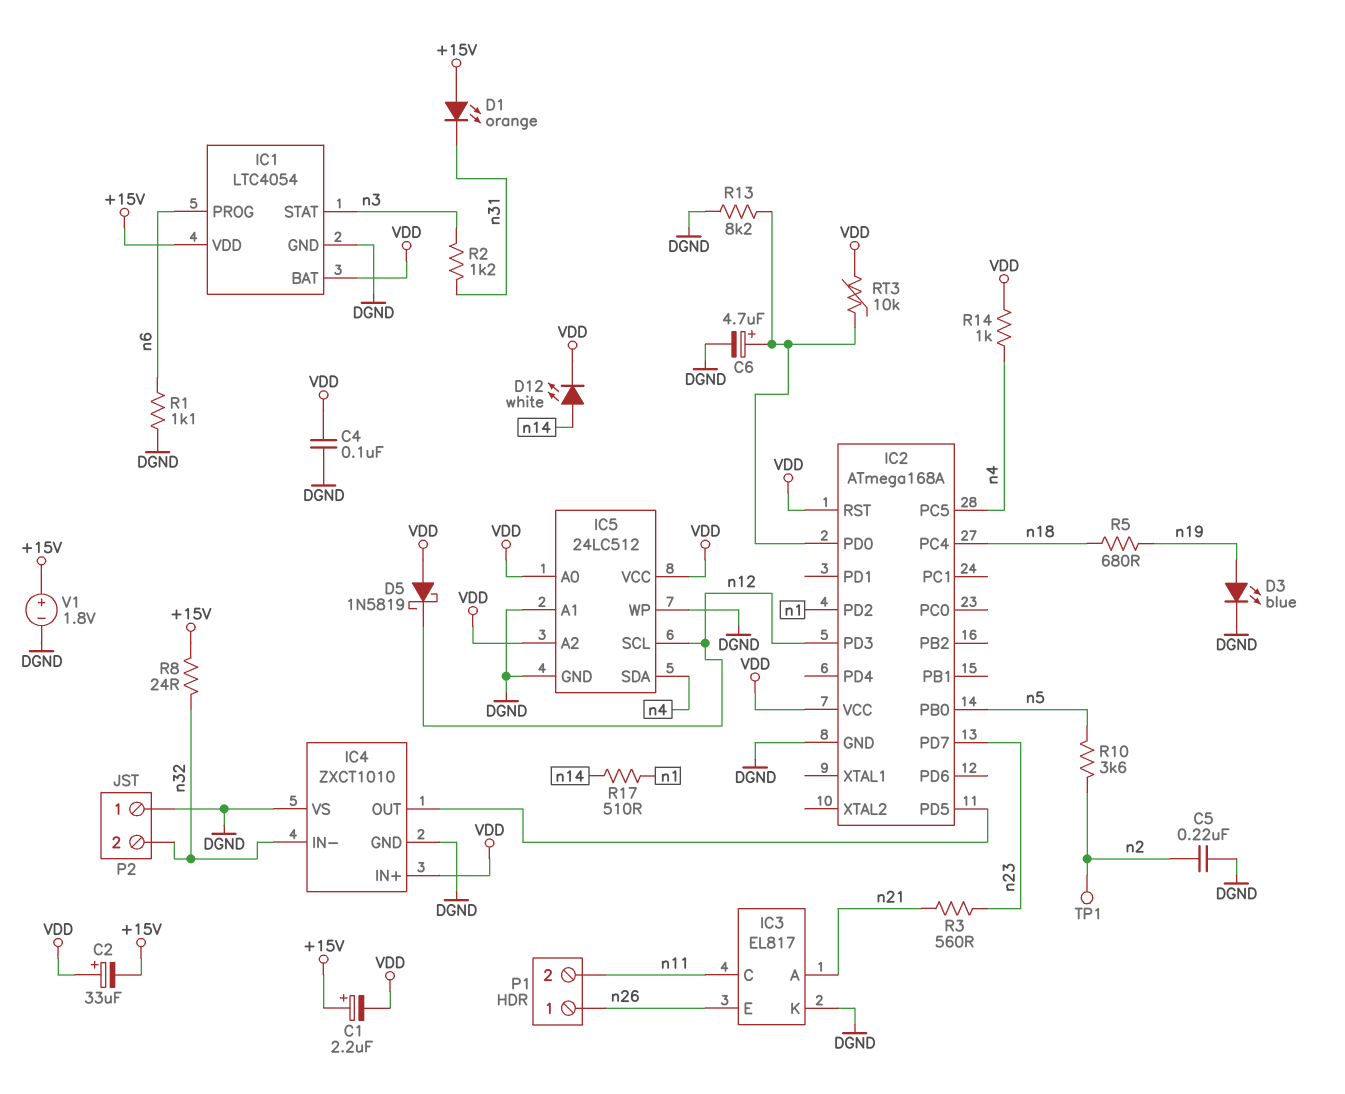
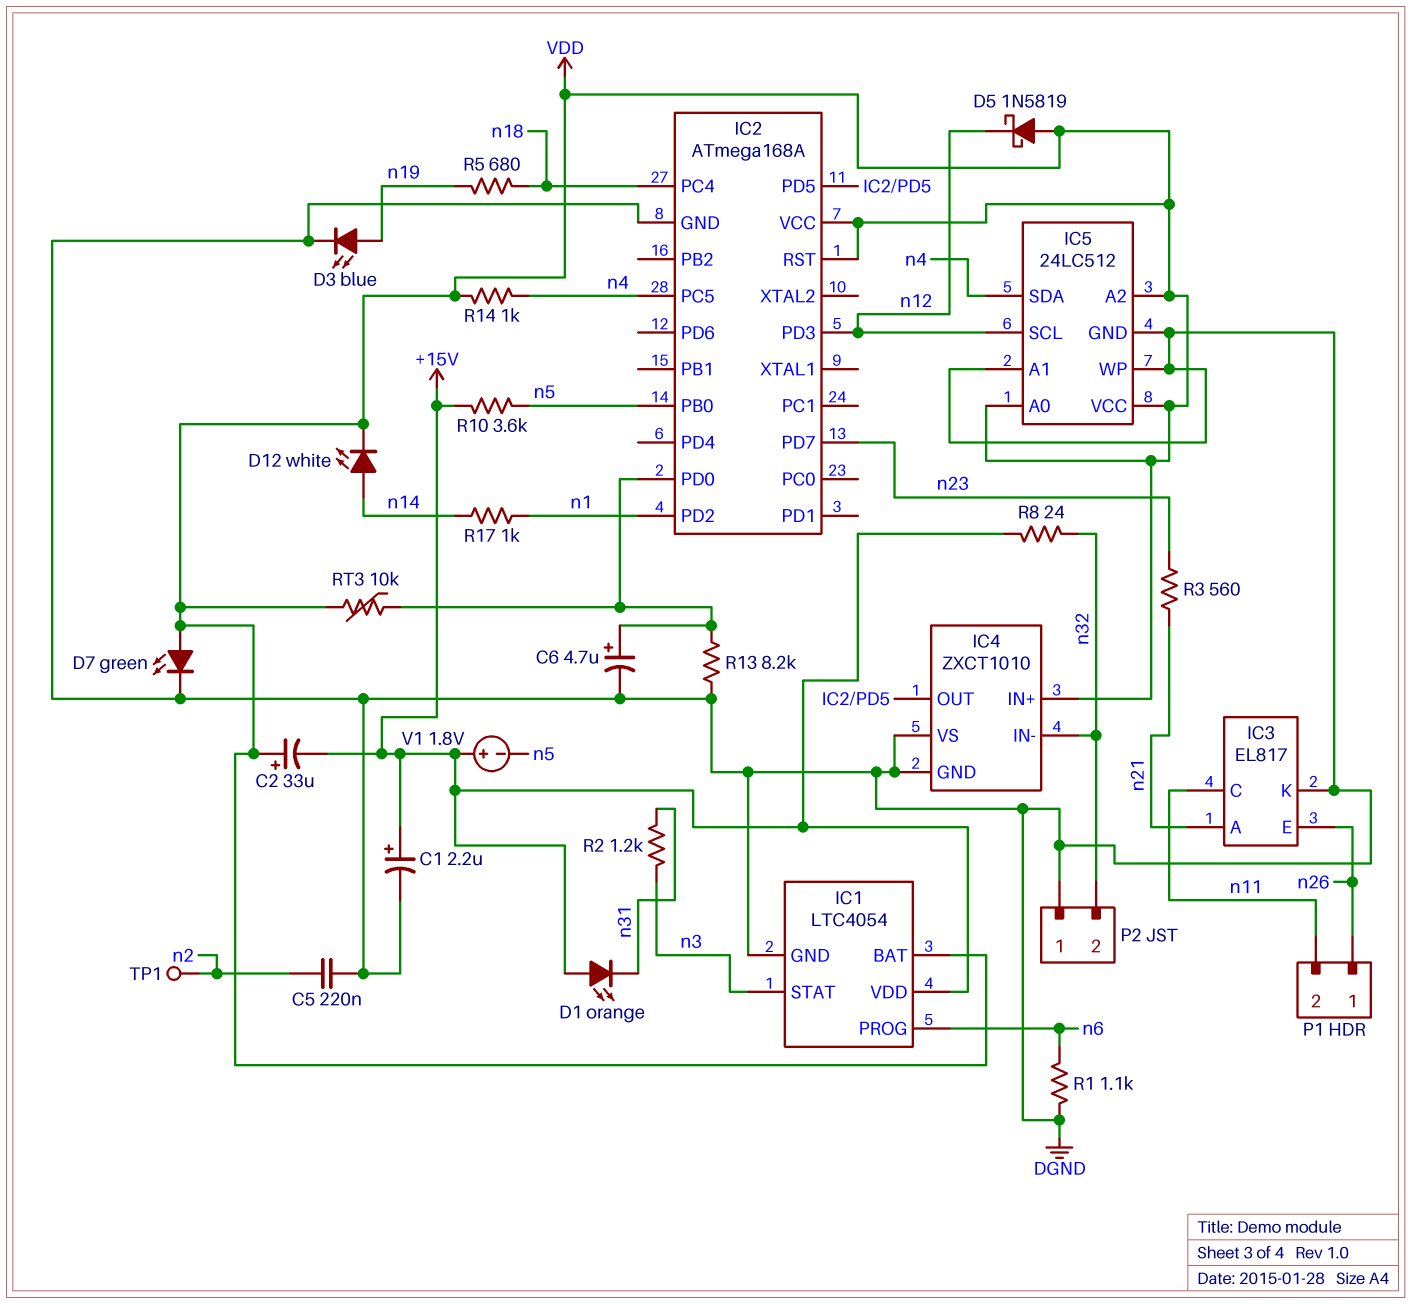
C1: 2.2uF (plus +15V, minus VDD) -> 2.2uF (plus +15V, minus DGND)
C4: 100nF (DGND, VDD) -> none
D7: none -> LED green (A VDD, K DGND)
R10: 3.6k (n2, n5) -> 3.6k (+15V, n5)
R17: 510 (n1, n14) -> 1k (n1, n14)
V1: 1.8V (plus +15V, minus DGND) -> 1.8V (plus +15V, minus n5)

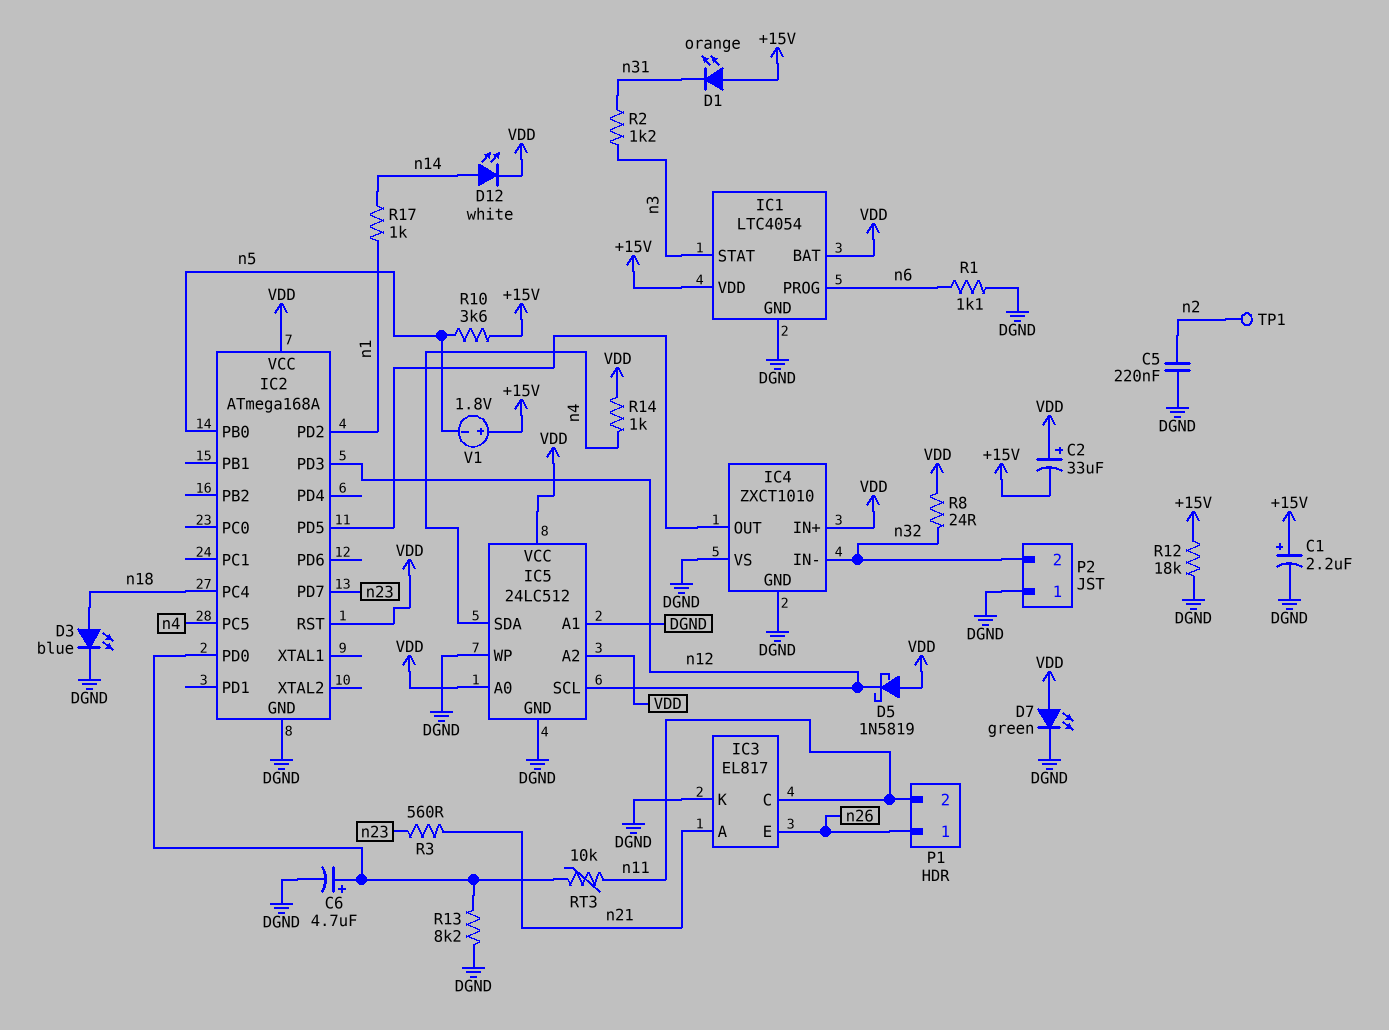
D3: LED blue (A n19, K DGND) -> LED blue (A n18, K DGND)
R5: 680 (n18, n19) -> none
R8: 24 (+15V, n32) -> 24 (VDD, n32)
R12: none -> 18k (+15V, DGND)
RT3: 10k (IC2/PD0, VDD) -> 10k (IC2/PD0, n11)

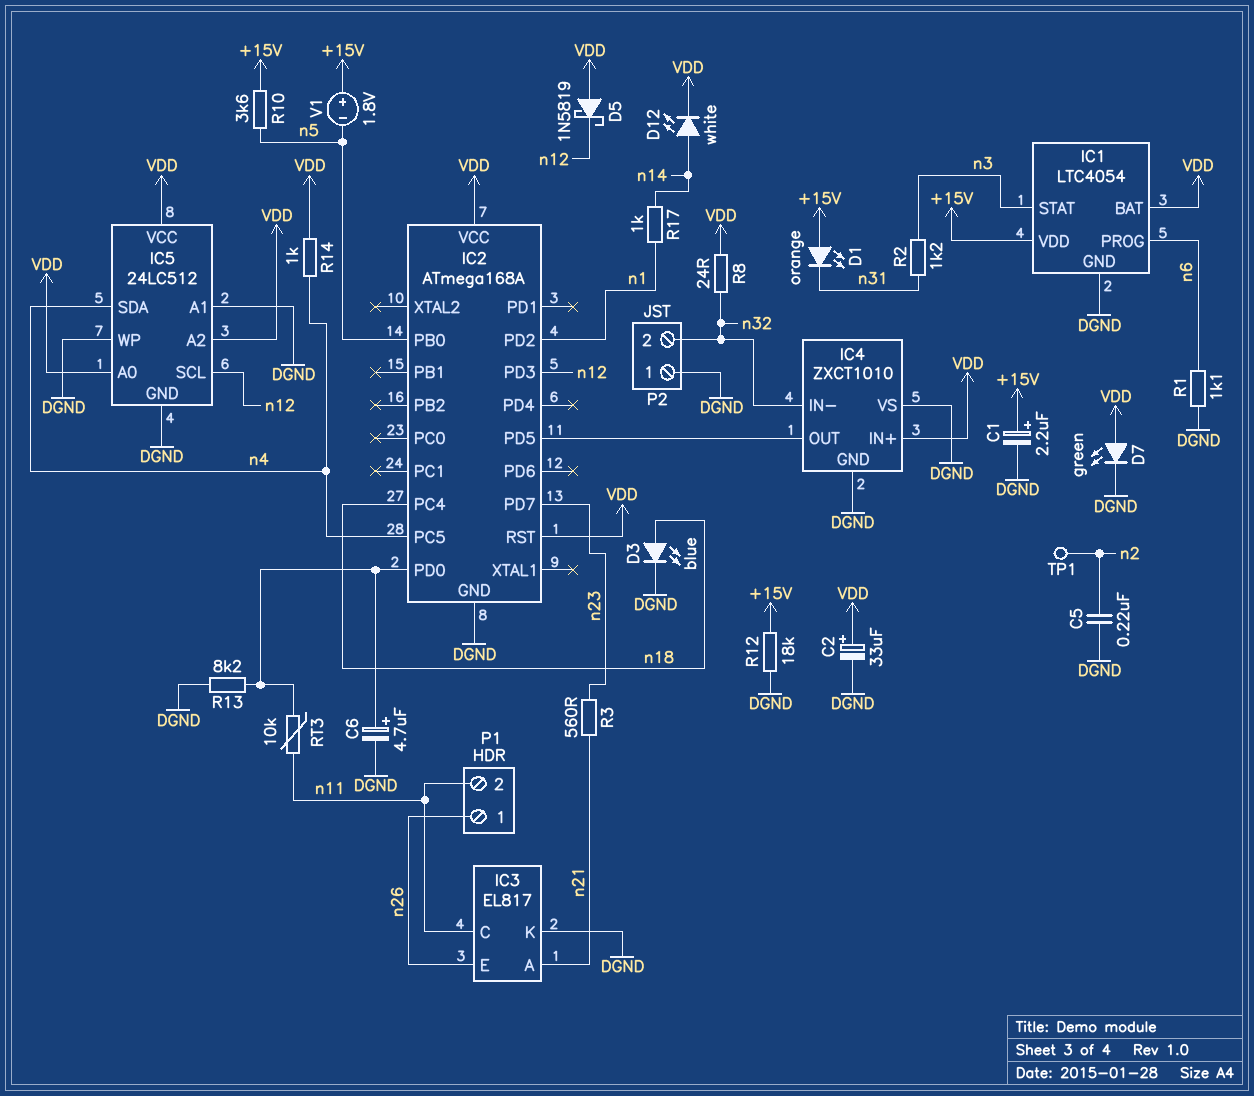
C2: 33uF (plus VDD, minus +15V) -> 33uF (plus VDD, minus DGND)

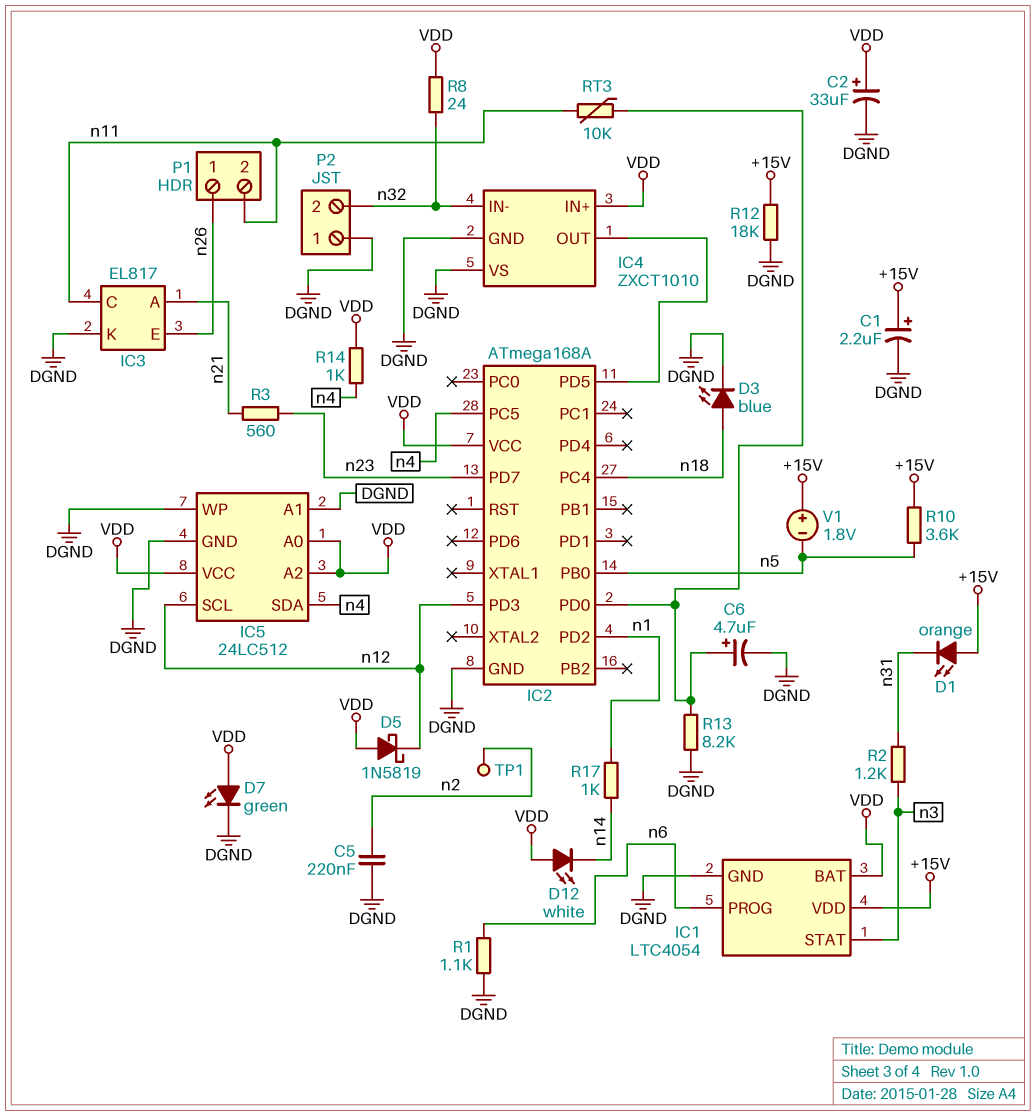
D12: LED white (A n14, K VDD) -> LED white (A VDD, K n14)
IC2 pin RST: VDD -> none

